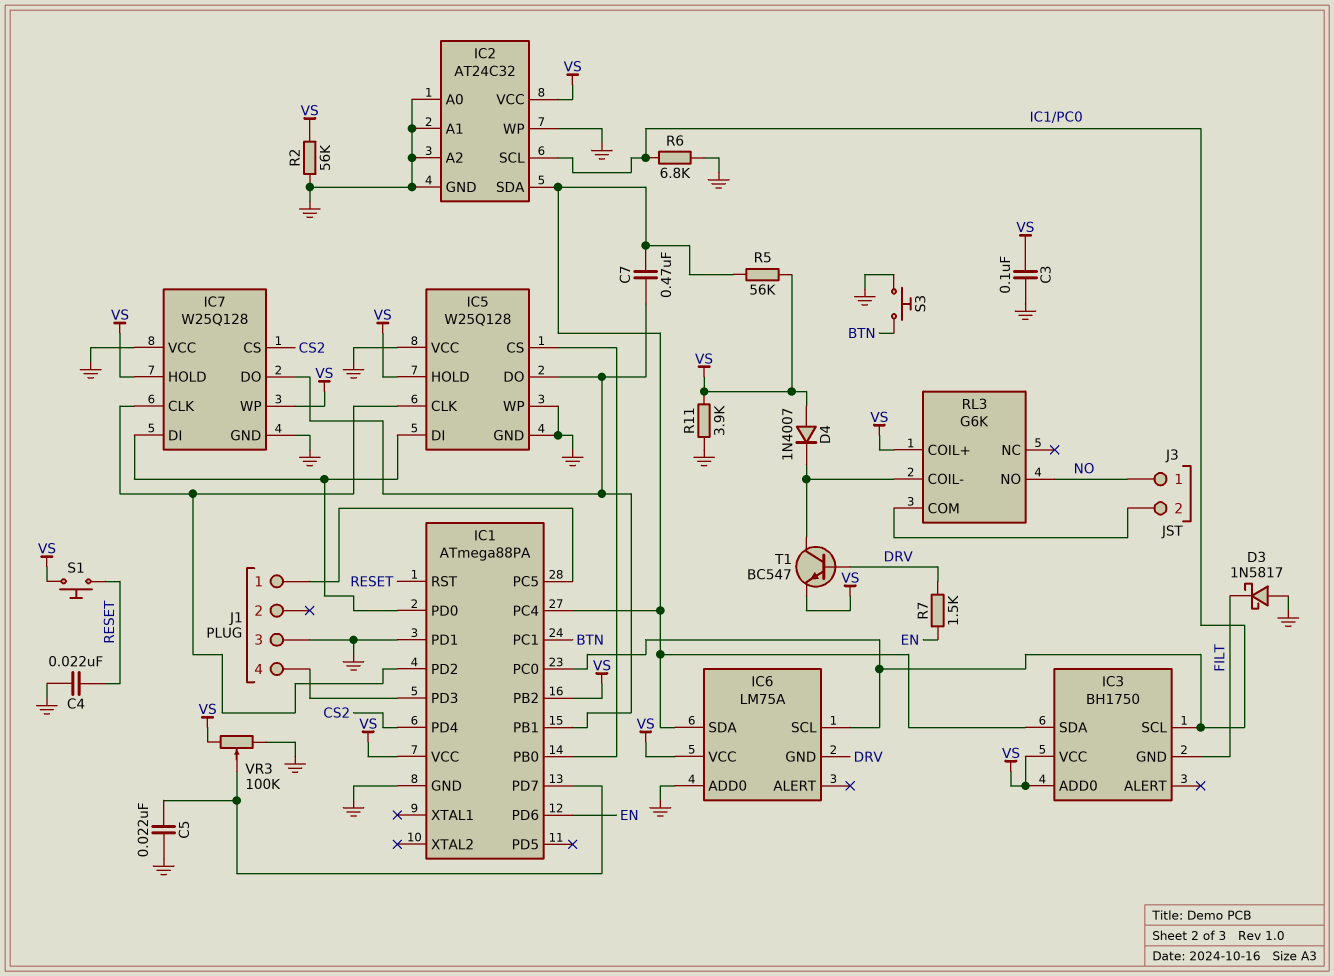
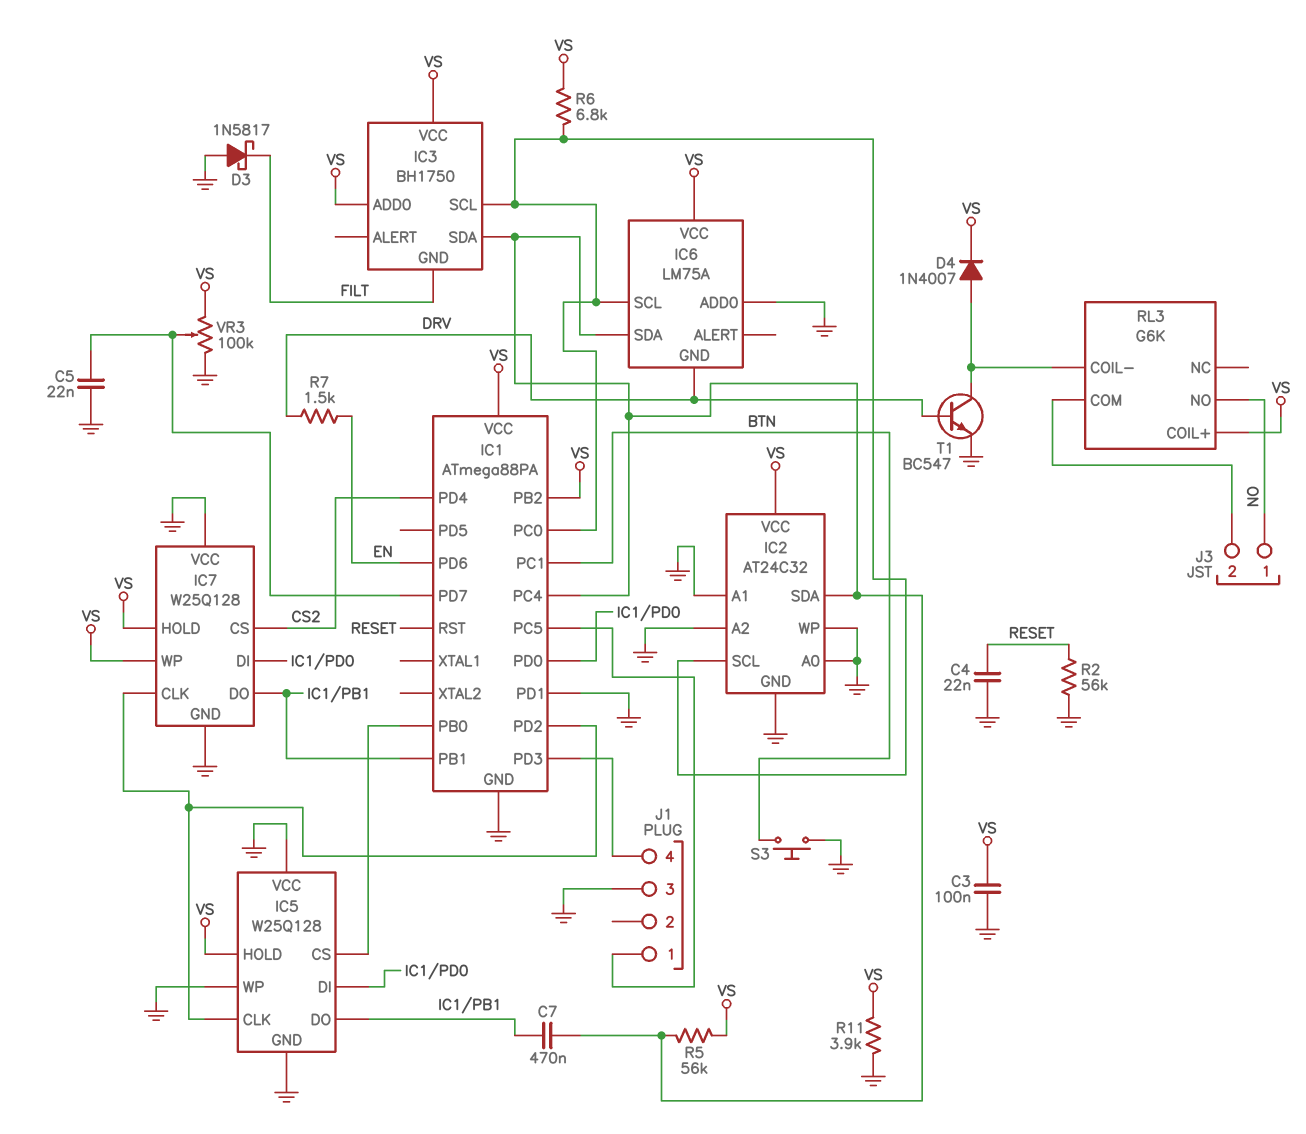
D4: diode 1N4007 (A VS, K RL3/COIL-) -> diode 1N4007 (A RL3/COIL-, K VS)
R2: 56k (GND, VS) -> 56k (GND, RESET)
R6: 6.8k (GND, IC1/PC0) -> 6.8k (IC1/PC0, VS)
S1: button (RESET, VS) -> none
T1: NPN BC547 (B DRV, C RL3/COIL-, E VS) -> NPN BC547 (B DRV, C RL3/COIL-, E GND)

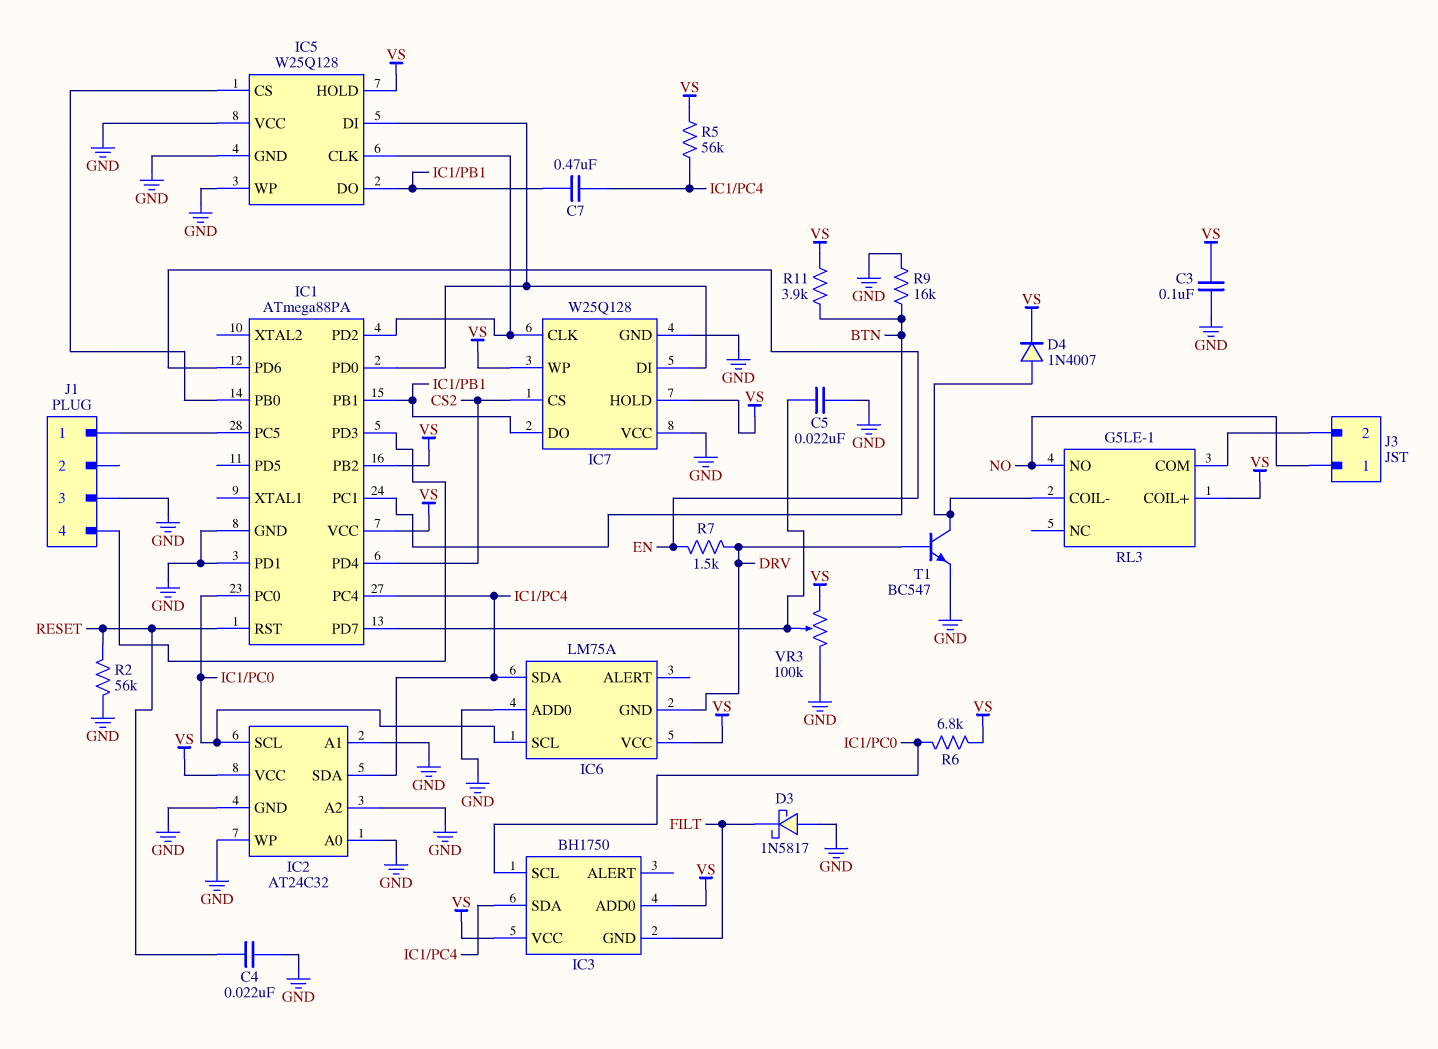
R9: none -> 16k (BTN, GND)
R11: 3.9k (GND, VS) -> 3.9k (BTN, VS)
RL3: G6K -> G5LE-1
S3: button (BTN, GND) -> none

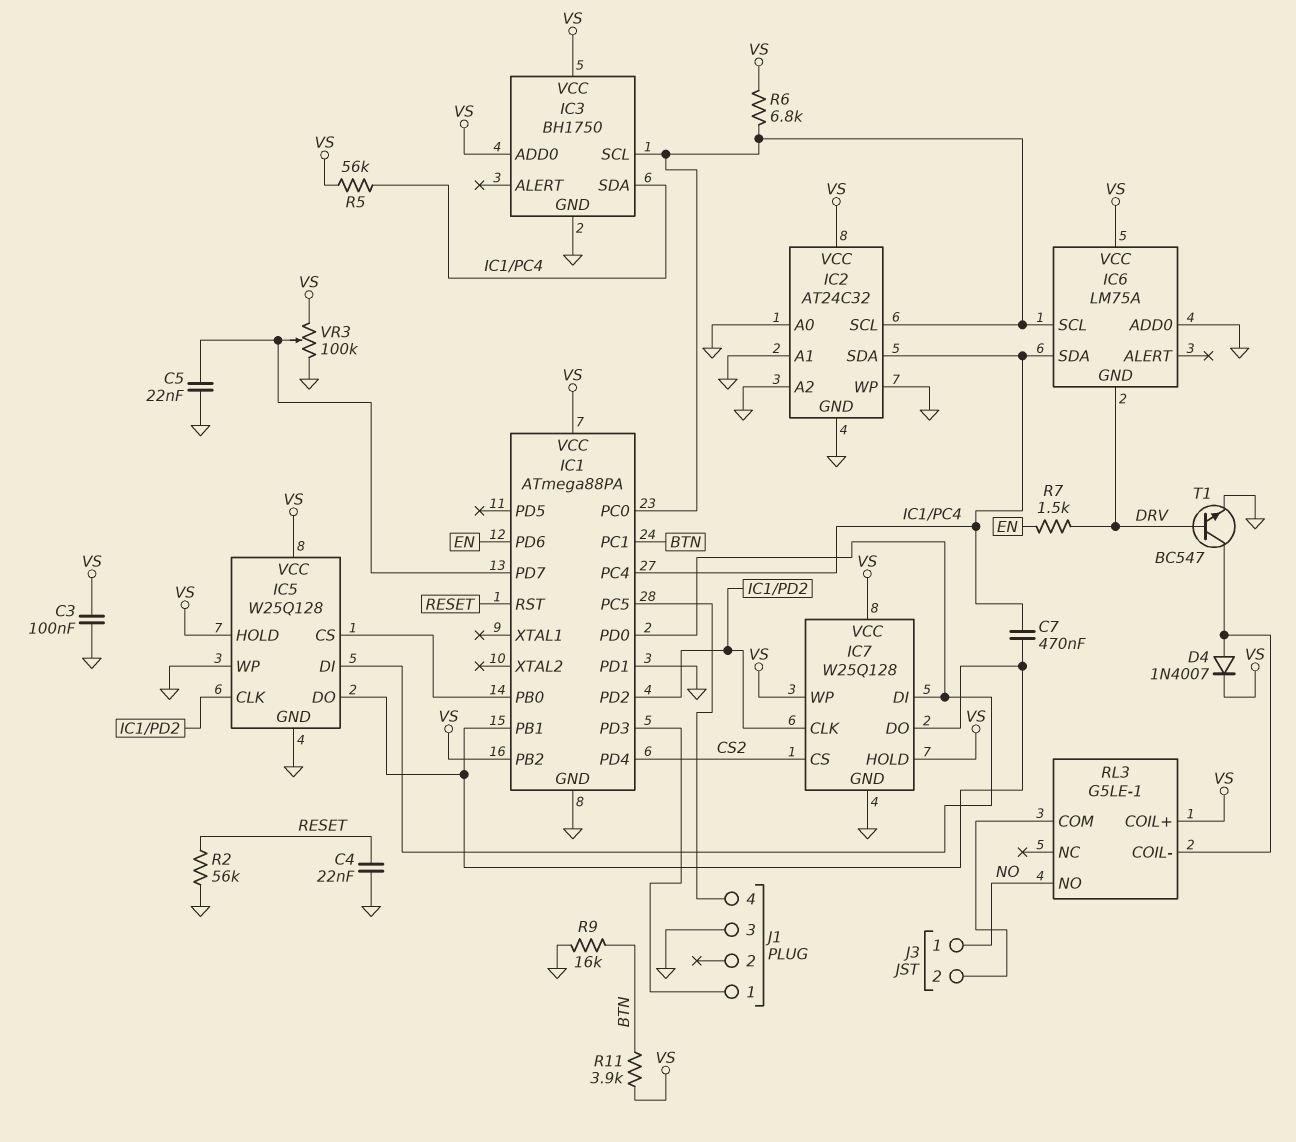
D3: schottky 1N5817 (A GND, K FILT) -> none
IC3 pin GND: FILT -> GND
IC5 pin VCC: GND -> VS
IC7 pin VCC: GND -> VS
J1 pin 1: IC1/PC5 -> IC1/PD3
J1 pin 4: IC1/PD3 -> IC1/PC5

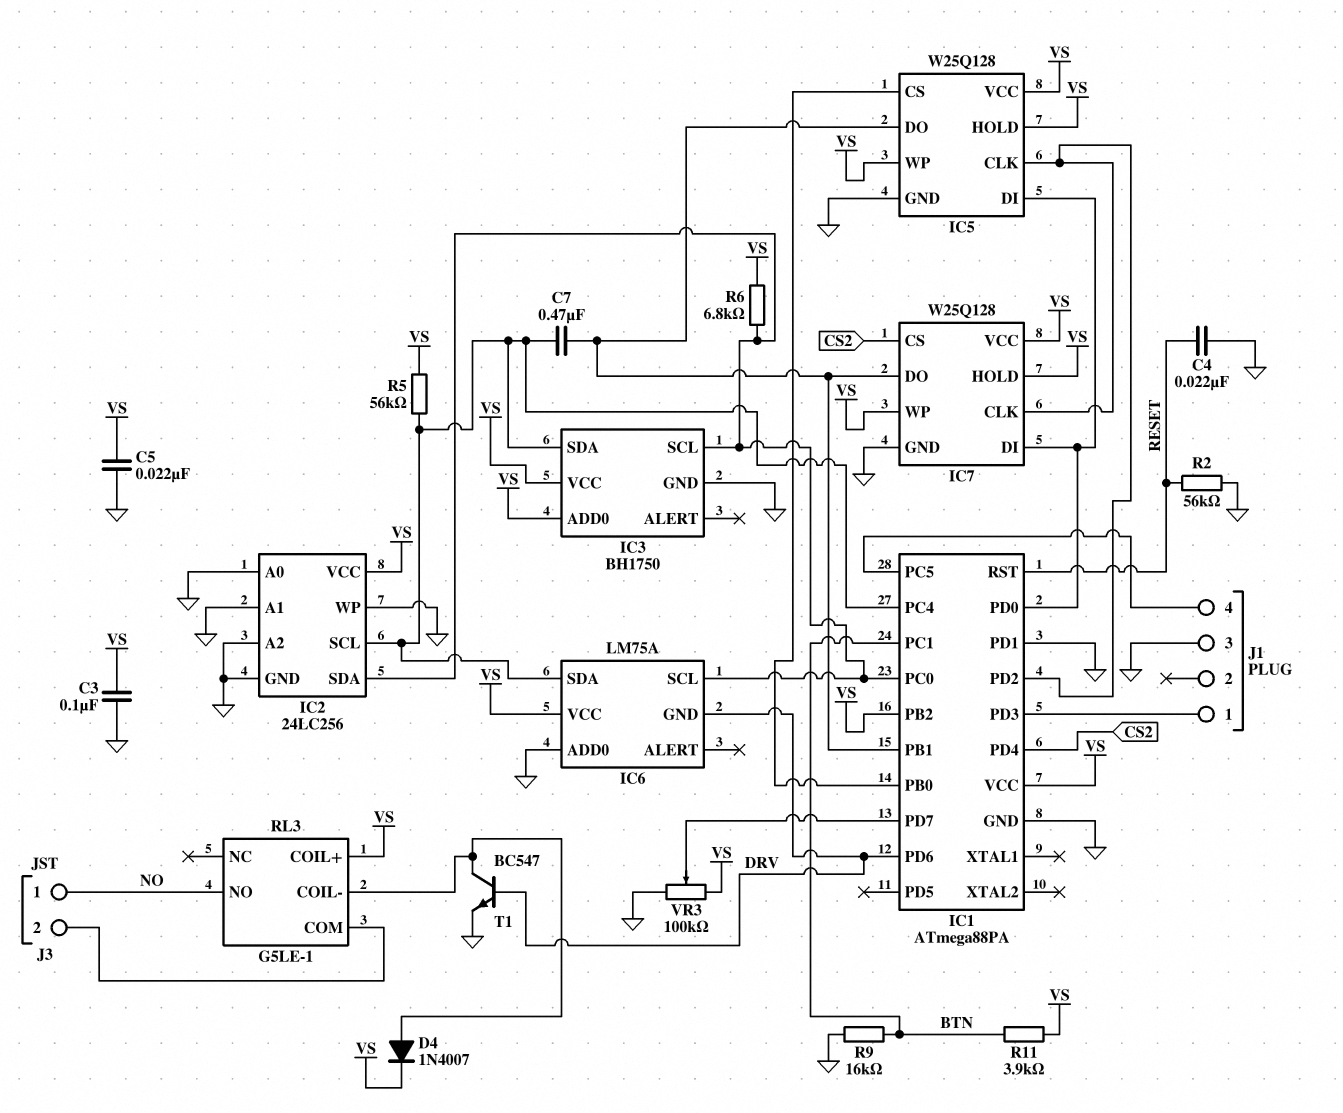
C5: 22nF (GND, IC1/PD7) -> 22nF (GND, VS)
IC1 pin PD6: EN -> DRV
IC2: AT24C32 -> 24LC256
IC2 pin SCL: IC1/PC0 -> IC1/PC4
IC2 pin SDA: IC1/PC4 -> IC1/PC0
IC5 pin WP: GND -> VS
R7: 1.5k (DRV, EN) -> none

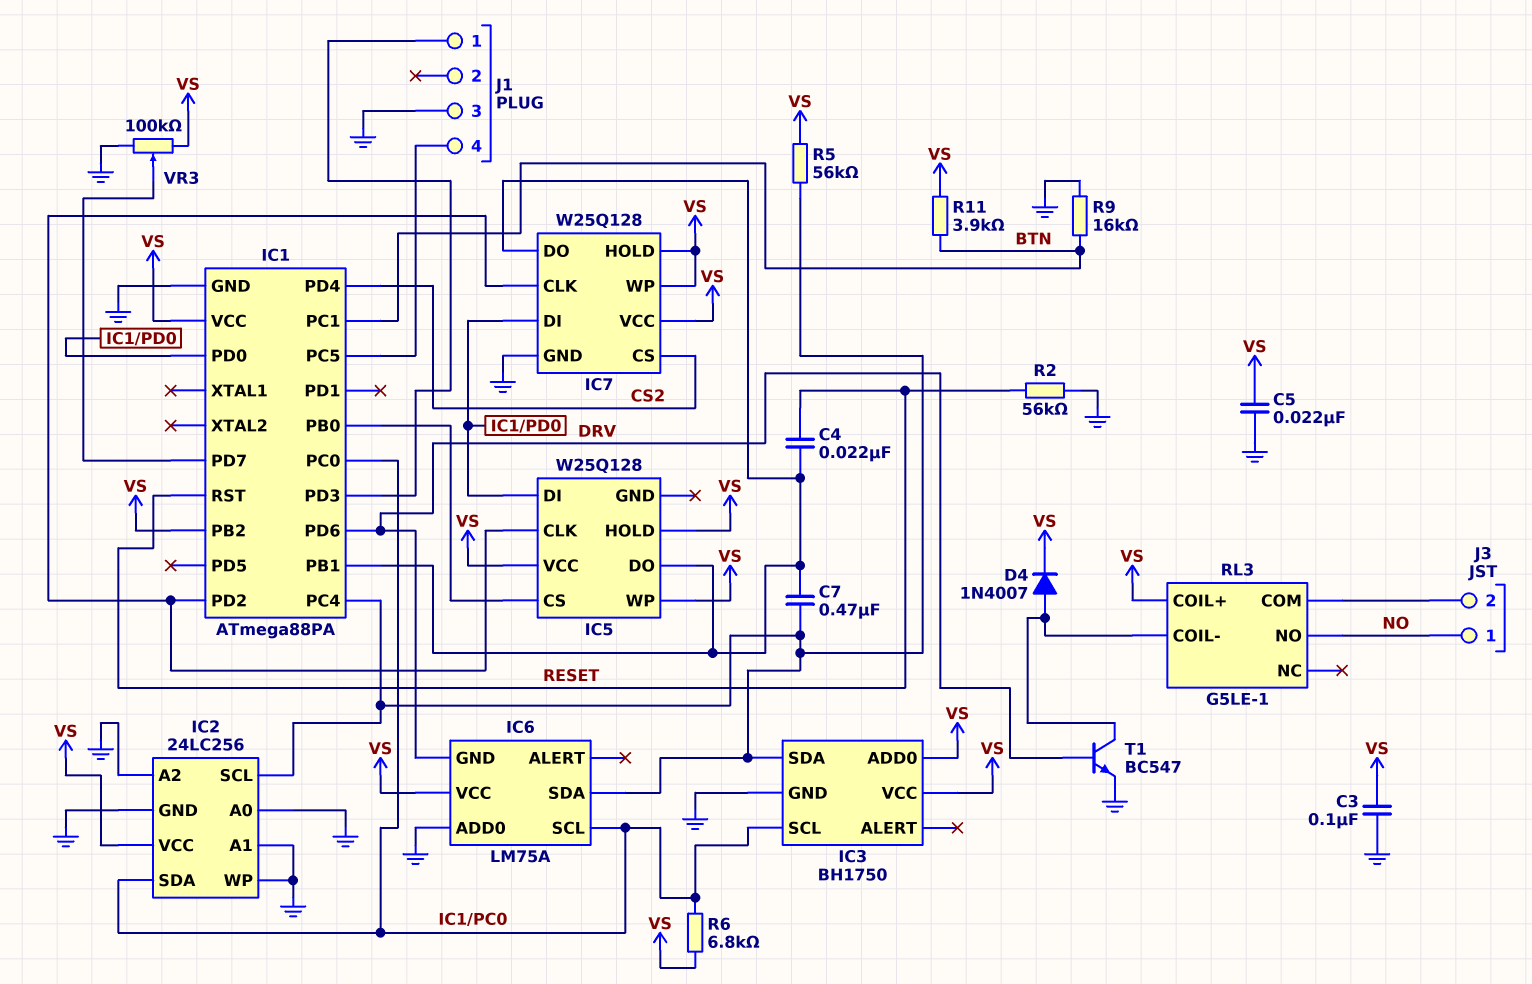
C4: 22nF (GND, RESET) -> 22nF (IC1/PB1, RESET)
IC1 pin PD1: GND -> none
IC5 pin GND: GND -> none

